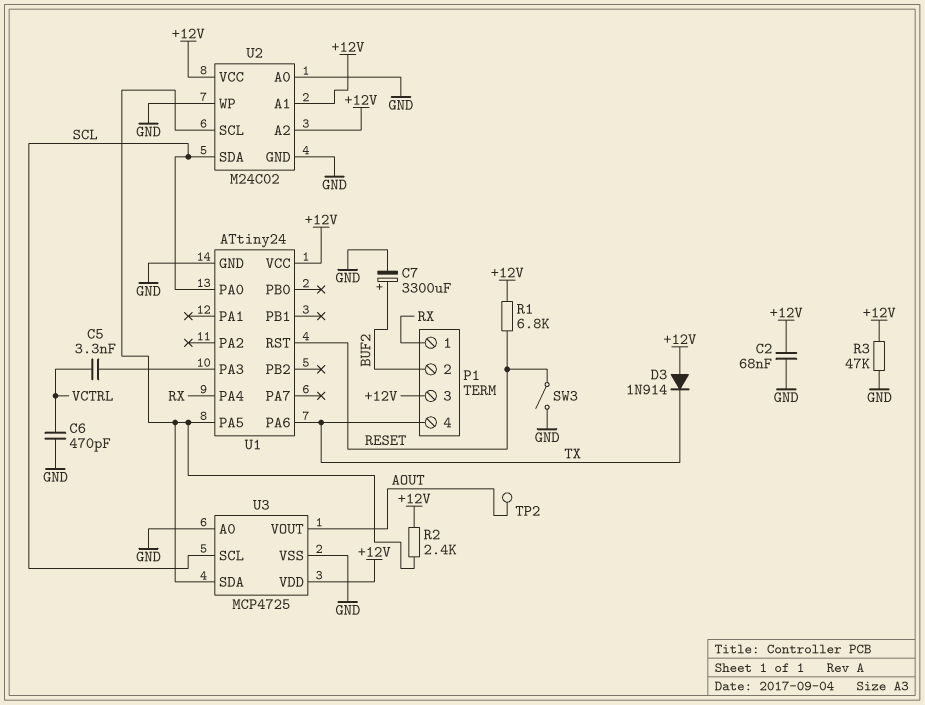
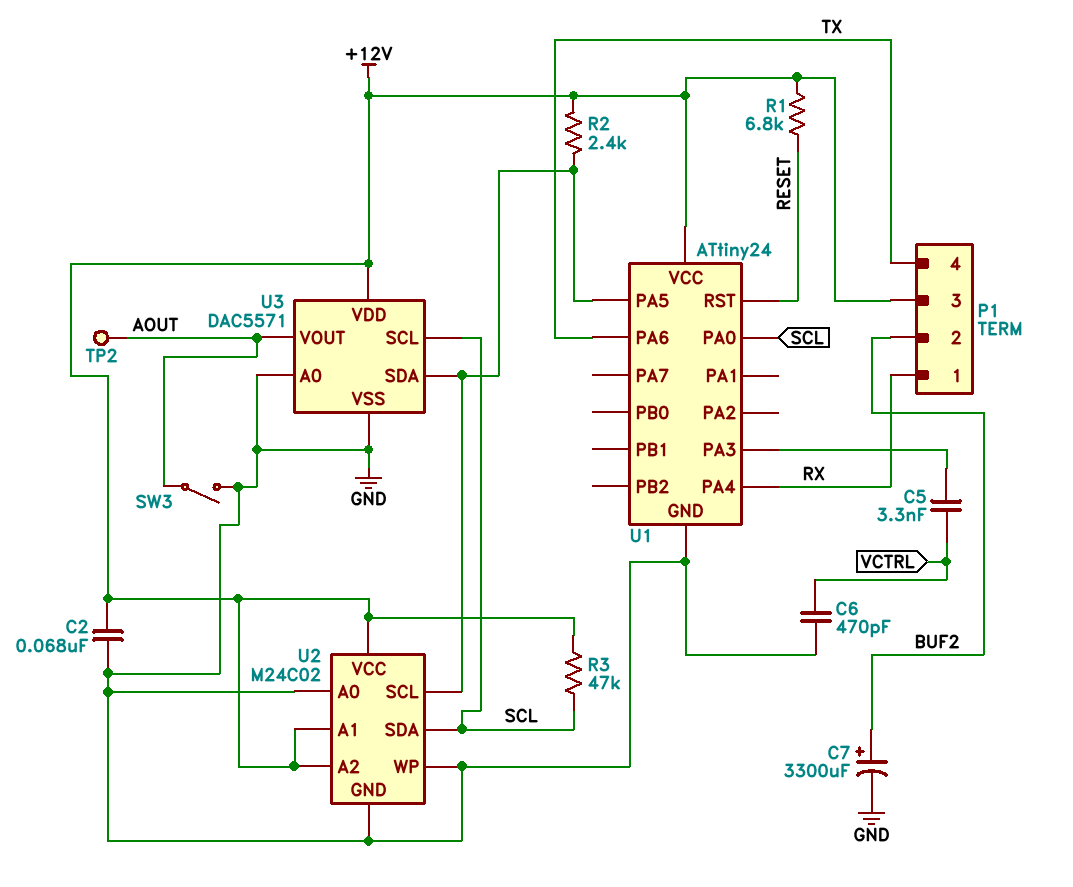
D3: diode 1N914 (A +12V, K TX) -> none
R3: 47k (+12V, GND) -> 47k (+12V, SCL)
SW3: switch (GND, RESET) -> switch (AOUT, GND)
U3: MCP4725 -> DAC5571

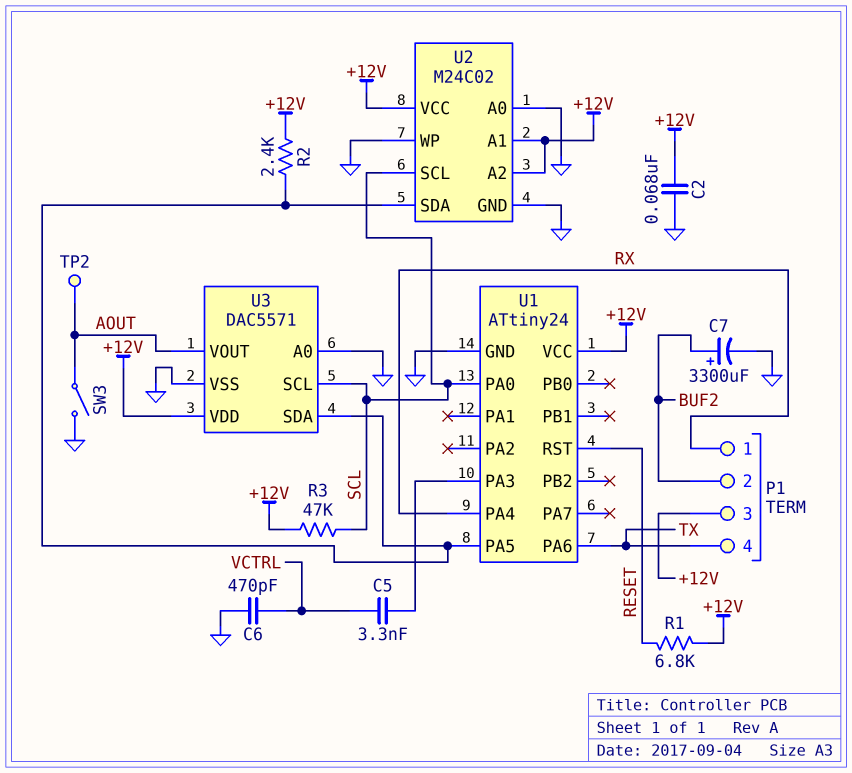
U2 pin SCL: U1/PA5 -> SCL
U2 pin SDA: SCL -> U1/PA5

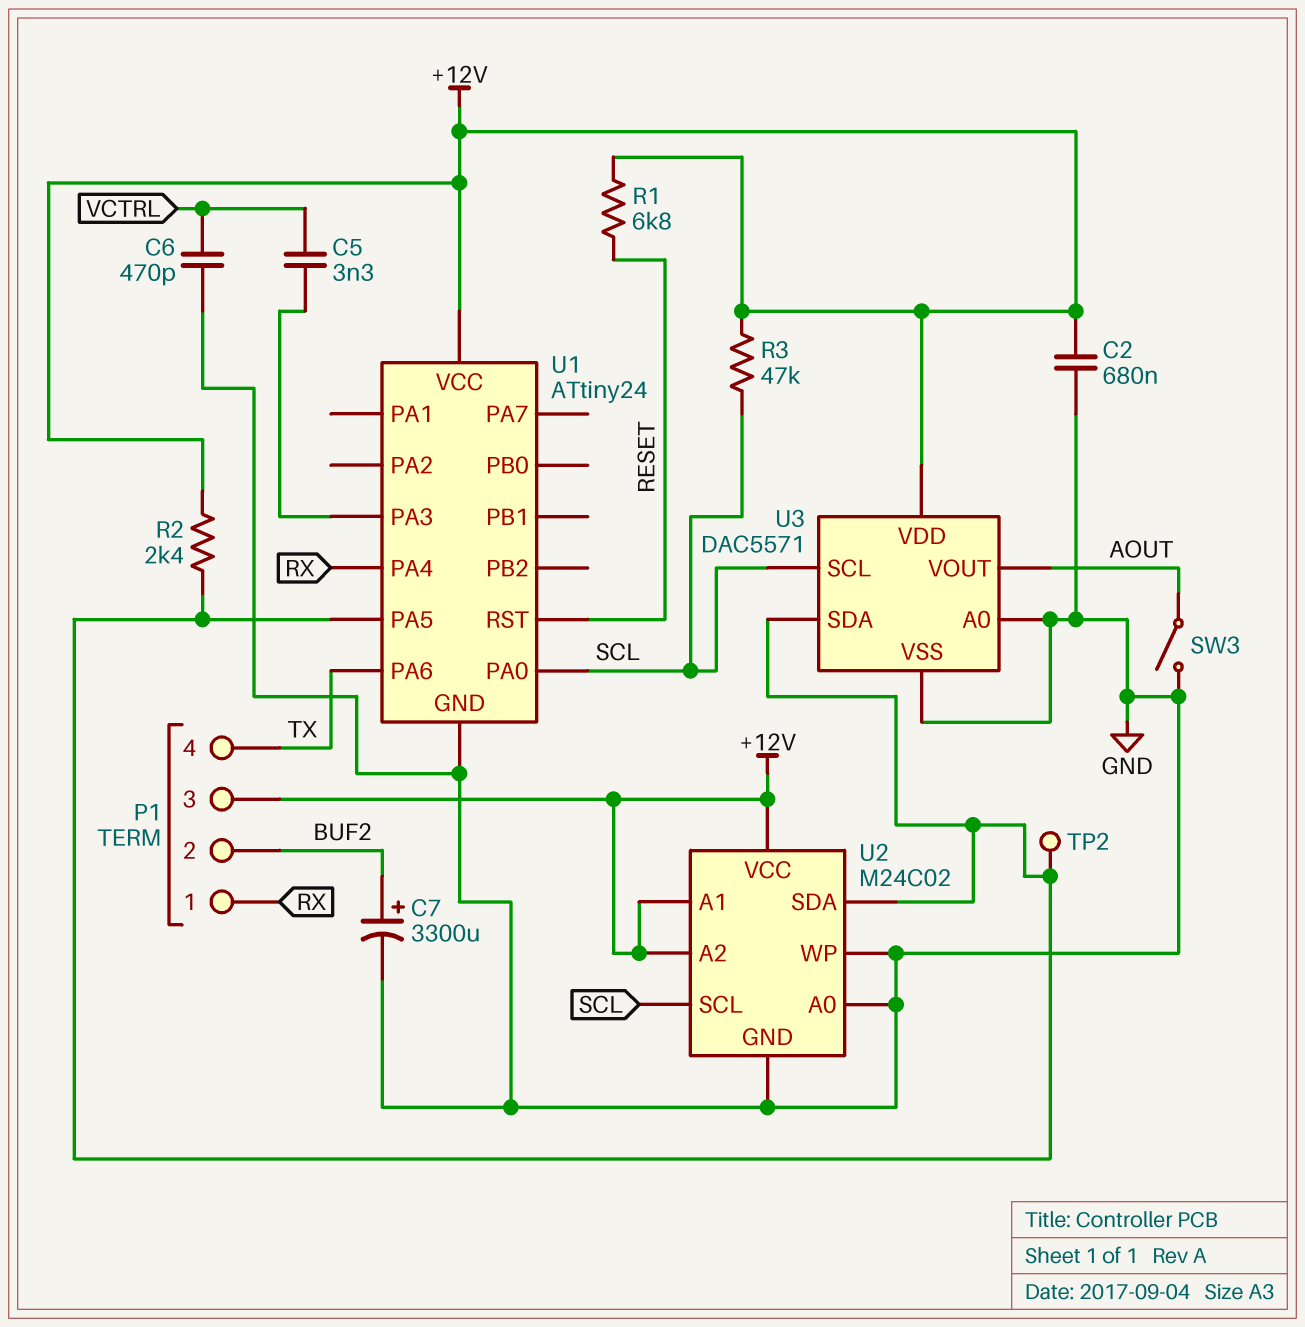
C2: 68nF (+12V, GND) -> 680nF (+12V, GND)
TP2: test point (AOUT) -> test point (U1/PA5)

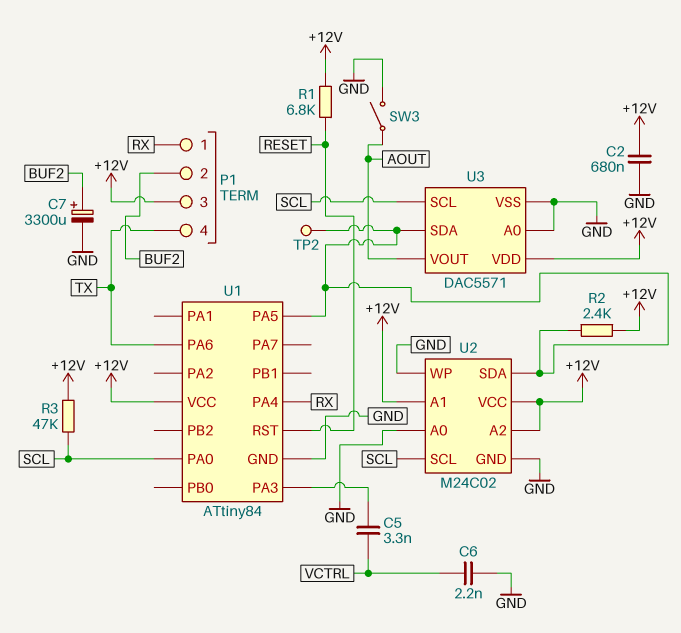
C6: 470pF (GND, VCTRL) -> 2.2nF (GND, VCTRL)
U1: ATtiny24 -> ATtiny84

